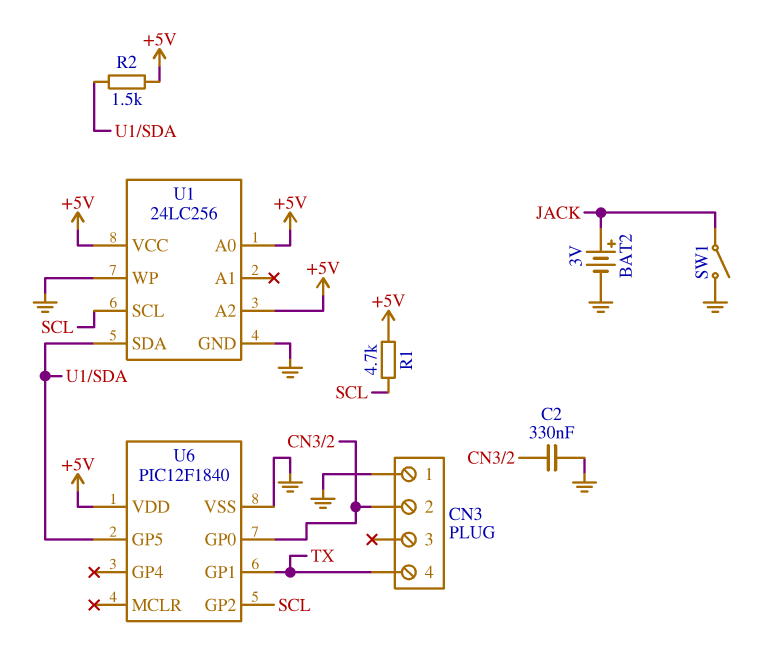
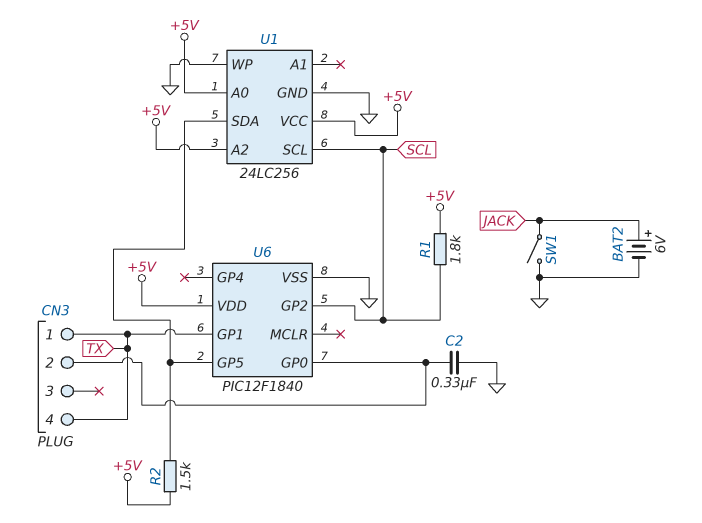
BAT2: 3V (plus JACK, minus GND) -> 6V (plus JACK, minus GND)
CN3 pin 1: GND -> TX
R1: 4.7k (+5V, SCL) -> 1.8k (+5V, SCL)

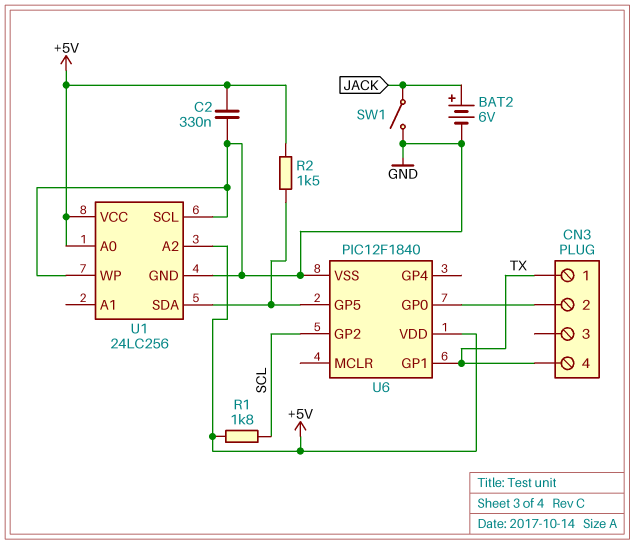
C2: 330nF (CN3/2, GND) -> 330nF (+5V, GND)
U1 pin SCL: SCL -> GND

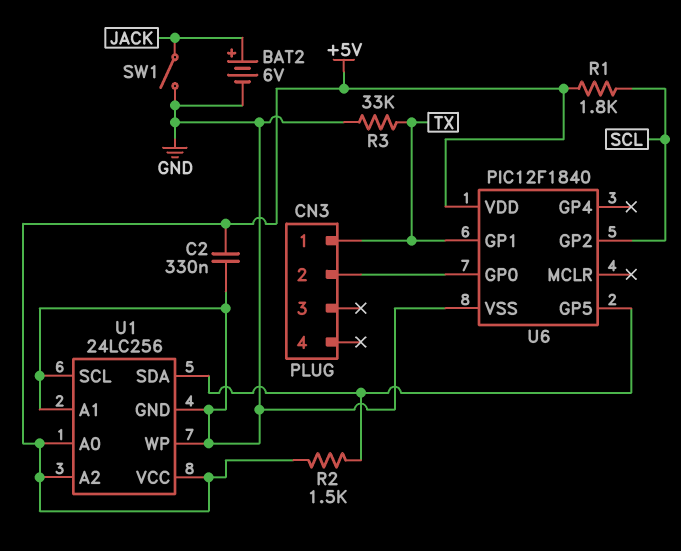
CN3 pin 4: TX -> none
R3: none -> 33k (GND, TX)
U1 pin A1: none -> GND

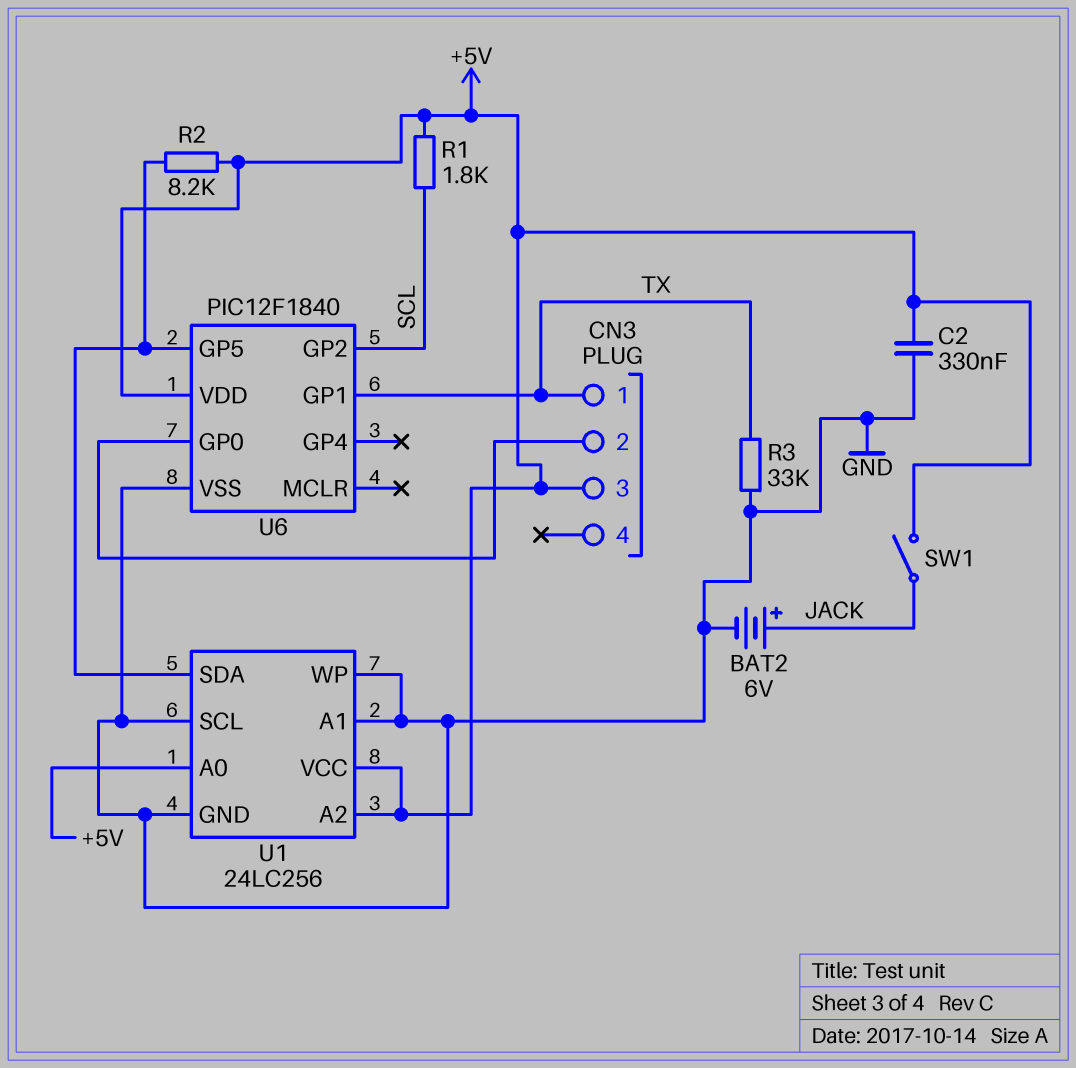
CN3 pin 3: none -> +5V
R2: 1.5k (+5V, U1/SDA) -> 8.2k (+5V, U1/SDA)
SW1: switch (GND, JACK) -> switch (+5V, JACK)

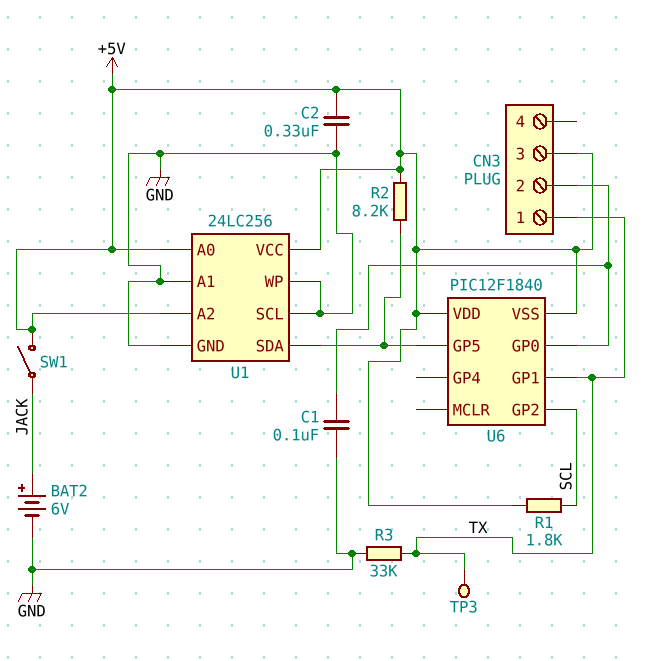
C1: none -> 100nF (CN3/2, GND)
TP3: none -> test point (TX)
U6 pin VSS: GND -> +5V

